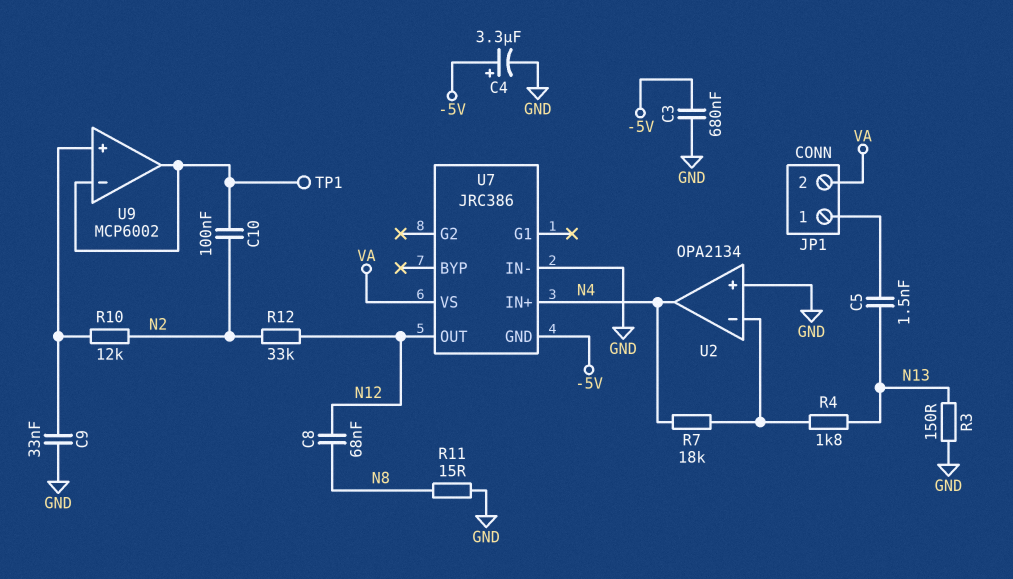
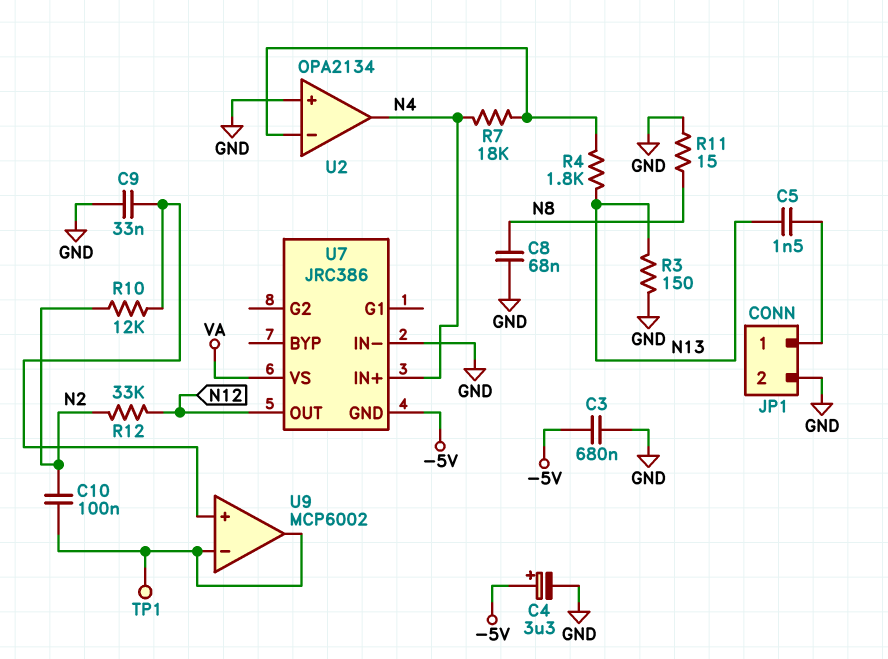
C8: 68nF (N8, N12) -> 68nF (GND, N8)
JP1 pin 2: VA -> GND

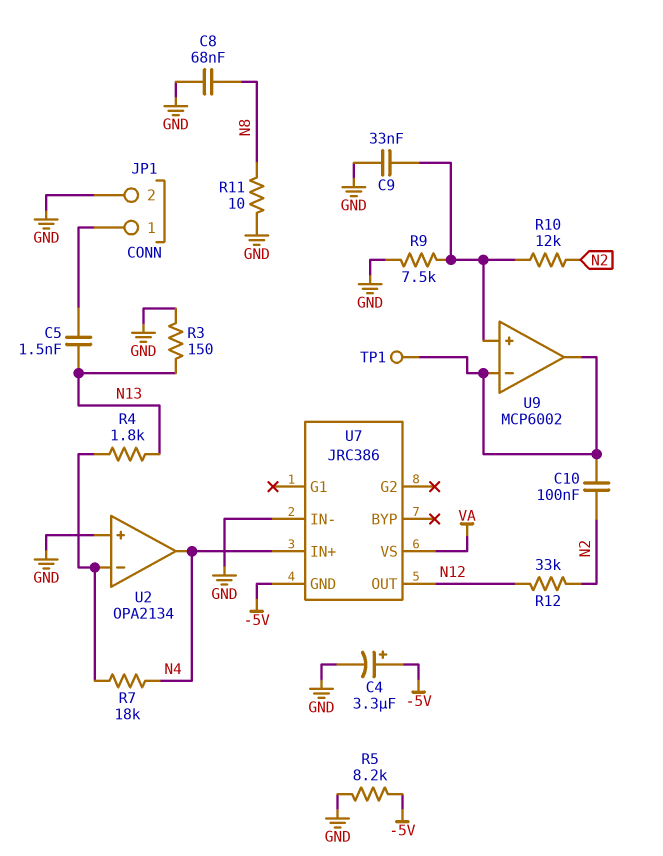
C3: 680nF (-5V, GND) -> none
R5: none -> 8.2k (-5V, GND)
R9: none -> 7.5k (GND, U9/in+)
R11: 15 (GND, N8) -> 10 (GND, N8)

